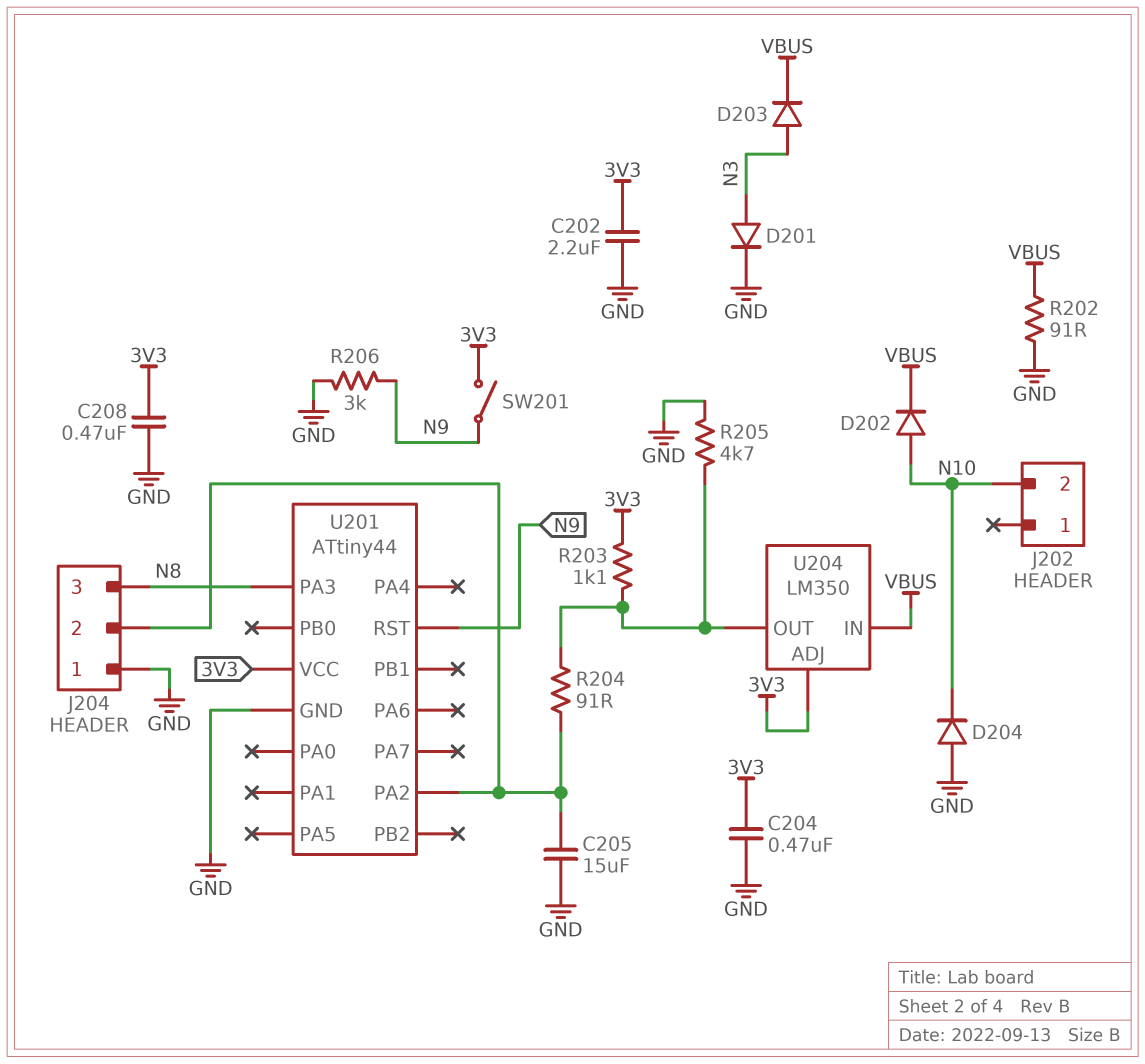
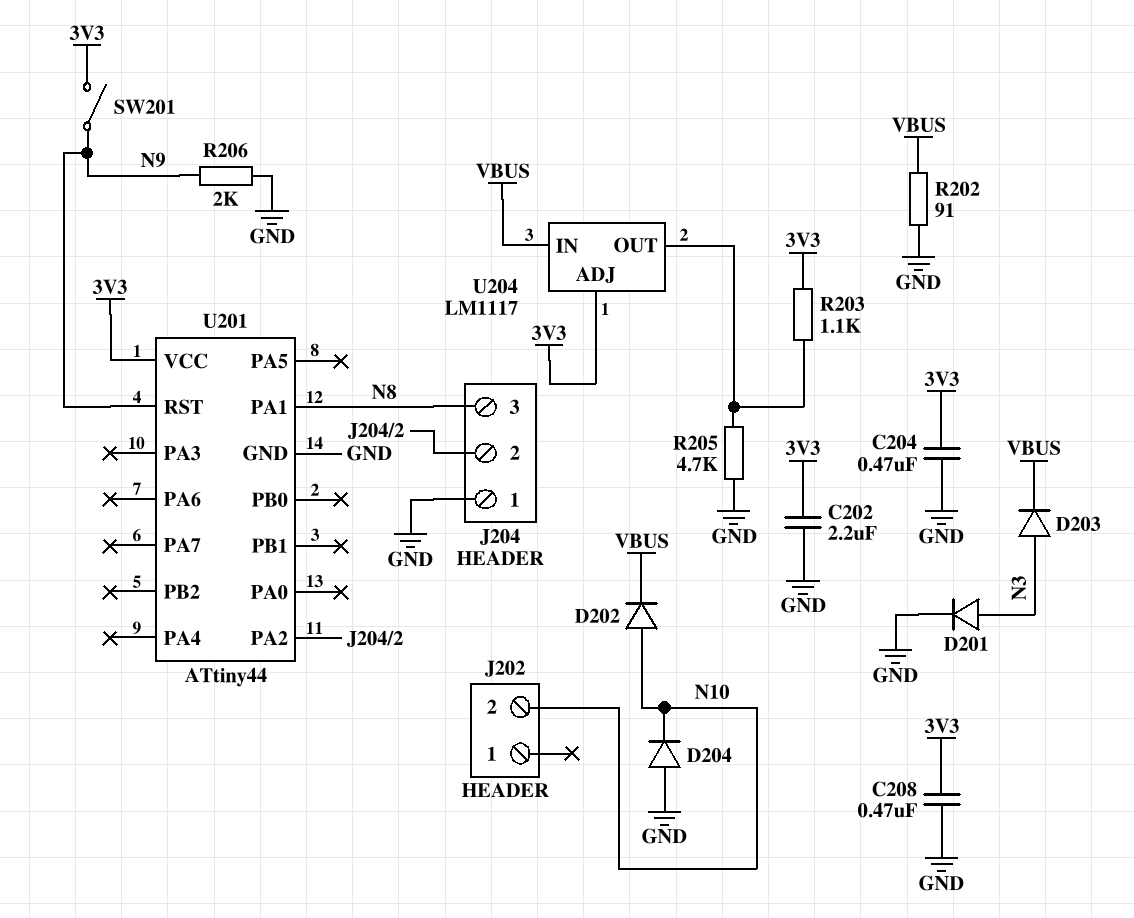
C205: 15uF (GND, J204/2) -> none
R204: 91 (J204/2, U204/OUT) -> none
R206: 3k (GND, N9) -> 2k (GND, N9)
U201 pin PA1: none -> N8
U201 pin PA3: N8 -> none
U204: LM350 -> LM1117

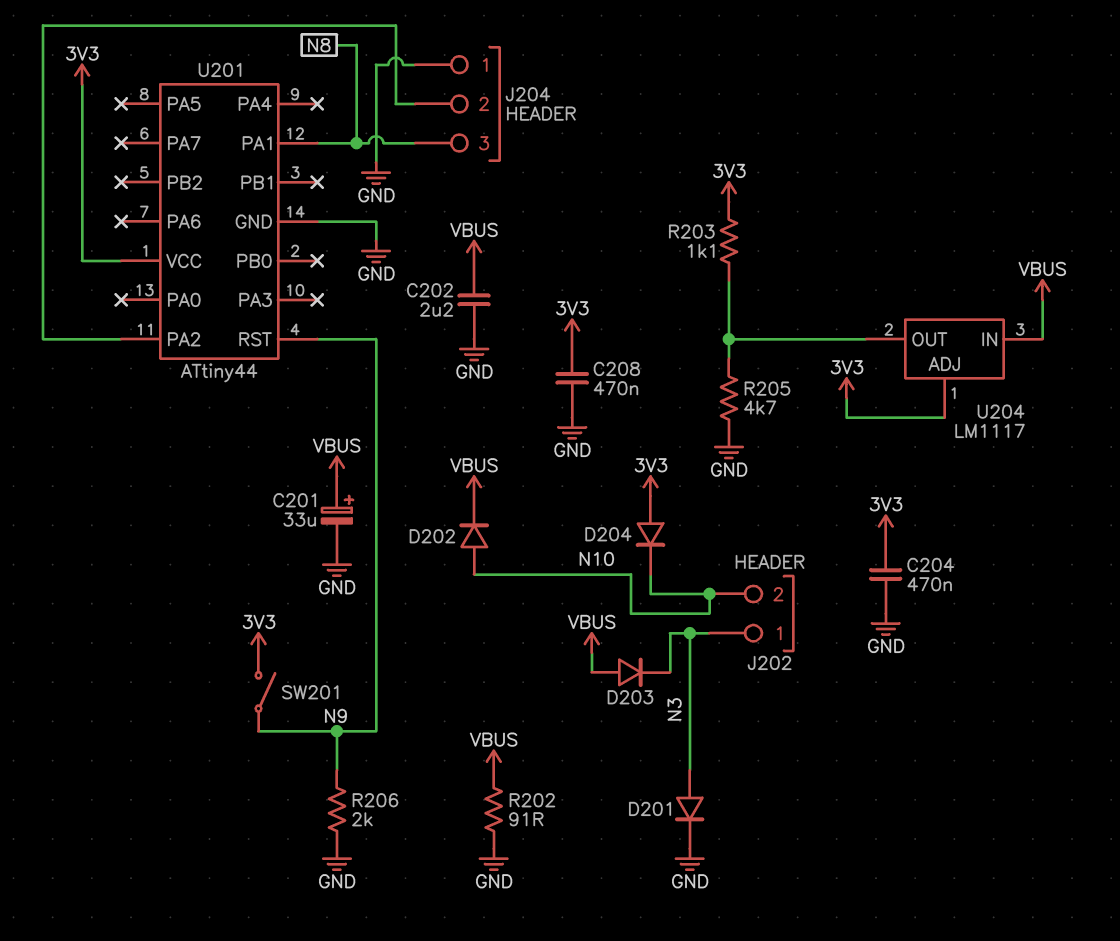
C201: none -> 33uF (plus VBUS, minus GND)
C202: 2.2uF (3V3, GND) -> 2.2uF (GND, VBUS)
D203: diode (A N3, K VBUS) -> diode (A VBUS, K N3)
D204: diode (A GND, K N10) -> diode (A 3V3, K N10)
J202 pin 1: none -> N3

